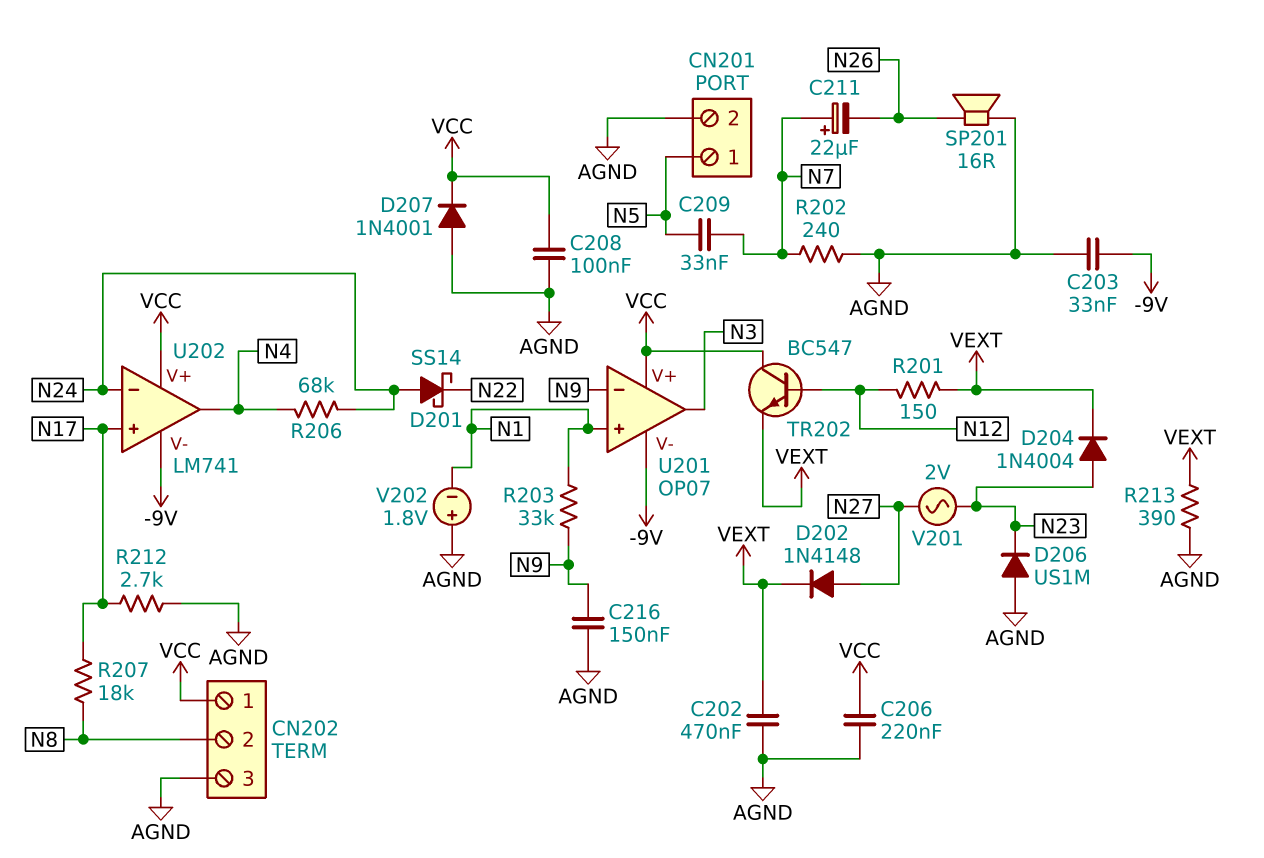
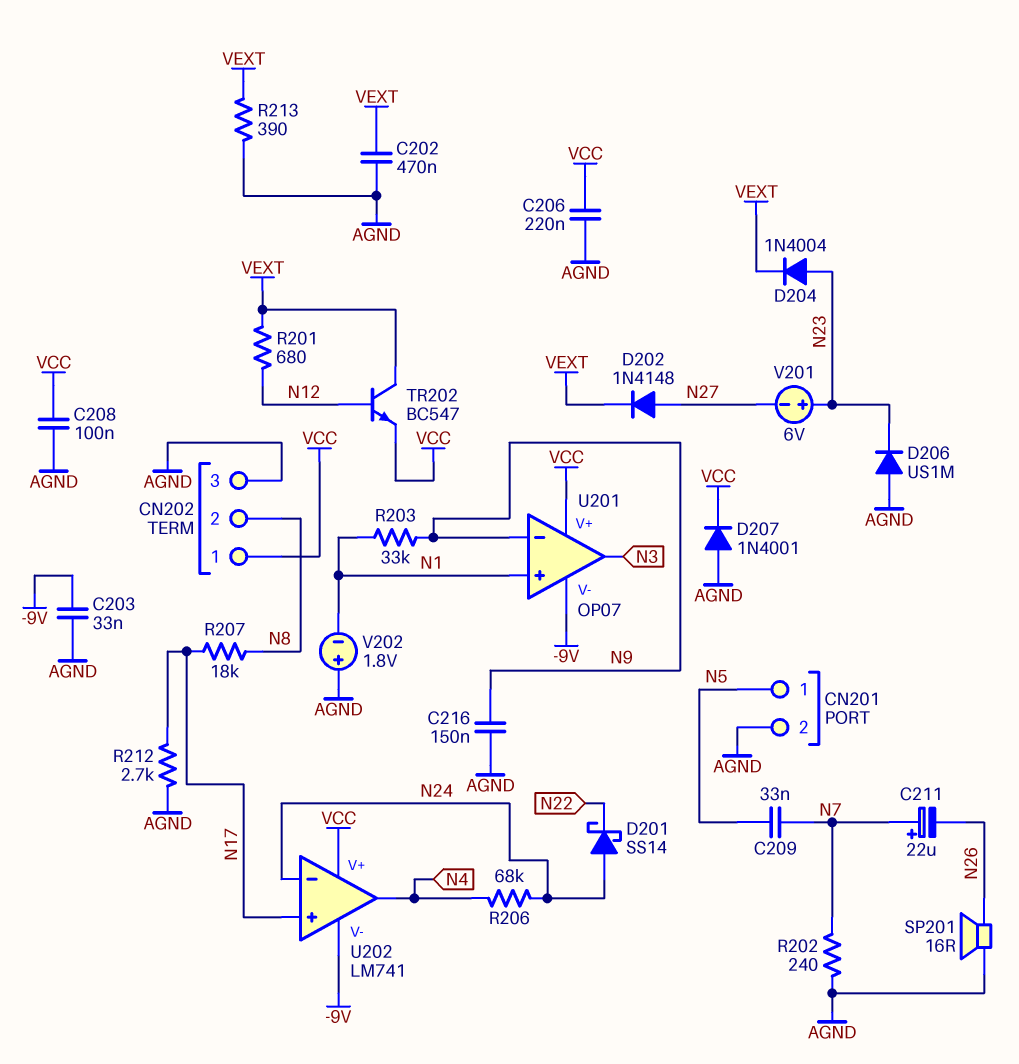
R201: 150 (N12, VEXT) -> 680 (N12, VEXT)
TR202: NPN BC547 (B N12, C VCC, E VEXT) -> NPN BC547 (B N12, C VEXT, E VCC)
V201: AC 2V (N23, N27) -> 6V (plus N23, minus N27)

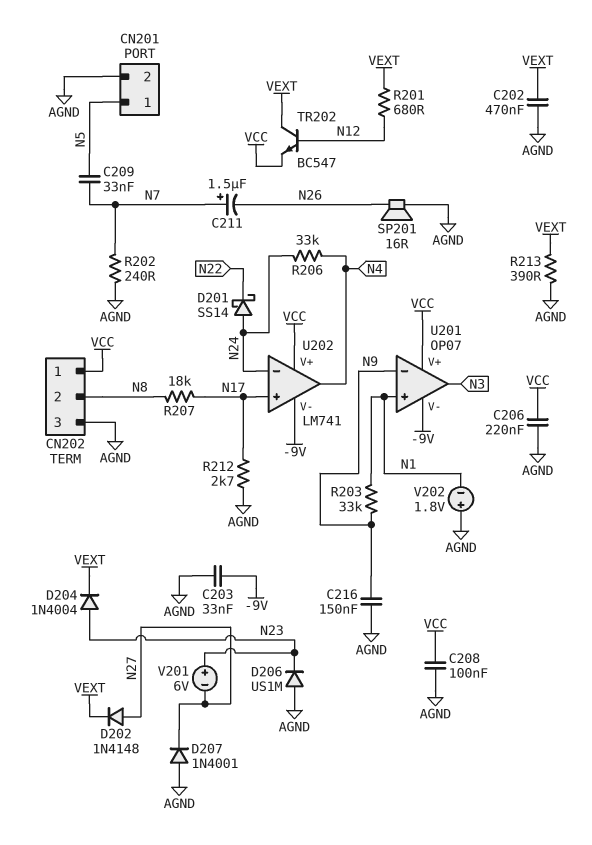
C211: 22uF (plus N7, minus N26) -> 1.5uF (plus N7, minus N26)
D207: diode 1N4001 (A AGND, K VCC) -> diode 1N4001 (A AGND, K N27)
R206: 68k (N4, N24) -> 33k (N4, N24)

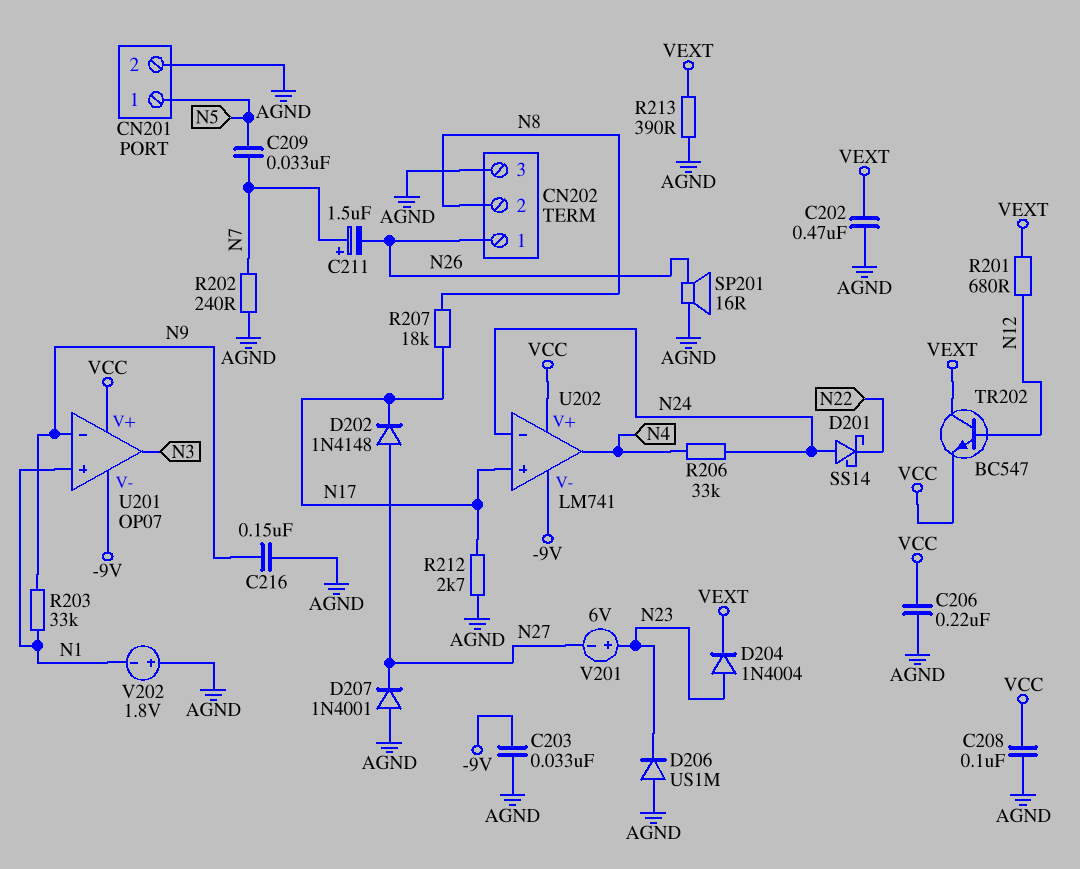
CN202 pin 1: VCC -> N26
D202: diode 1N4148 (A N27, K VEXT) -> diode 1N4148 (A N27, K N17)

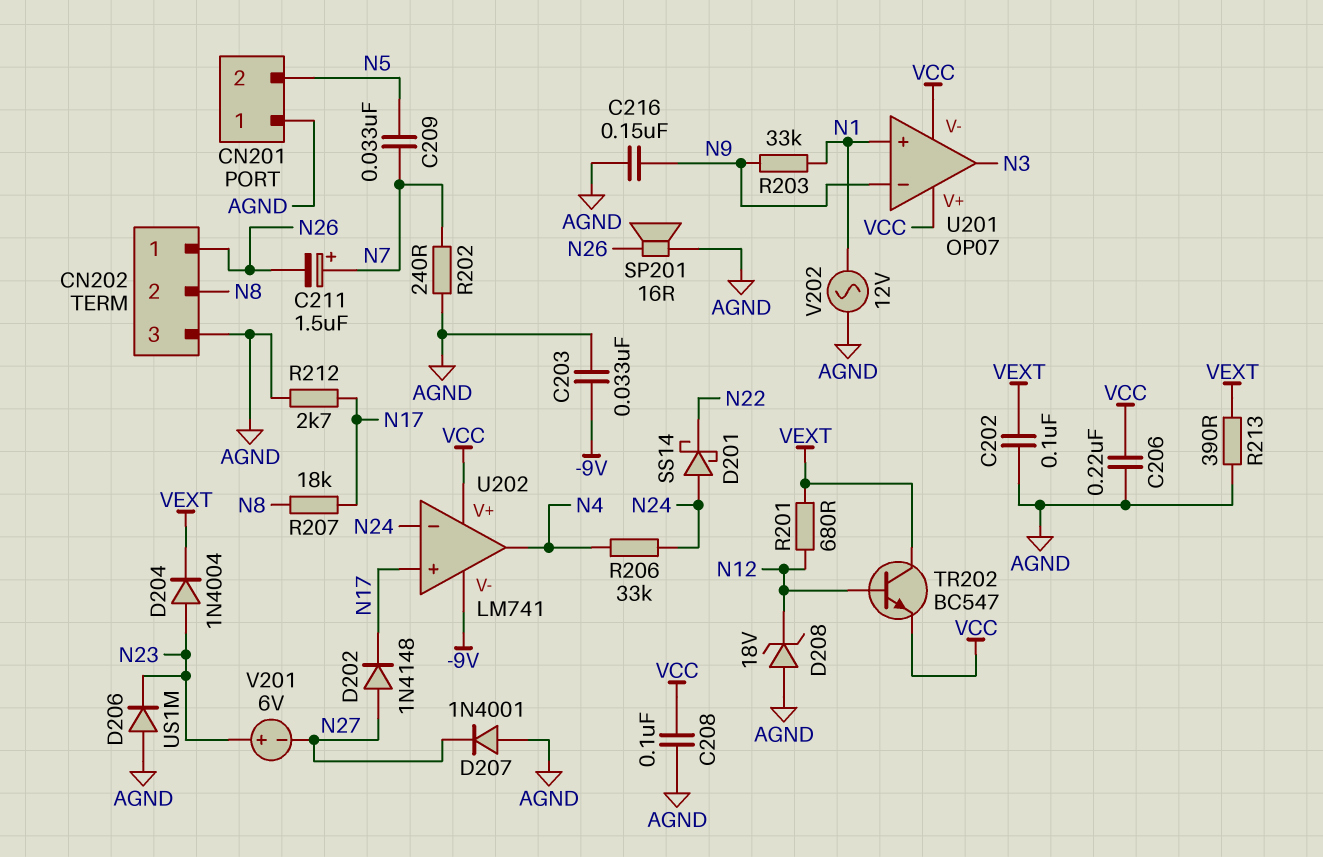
C202: 470nF (AGND, VEXT) -> 100nF (AGND, VEXT)
CN201 pin 1: N5 -> AGND
CN201 pin 2: AGND -> N5
D208: none -> zener 18V (A AGND, K N12)
U201 pin V-: -9V -> VCC
V202: 1.8V (plus AGND, minus N1) -> AC 12V (AGND, N1)

